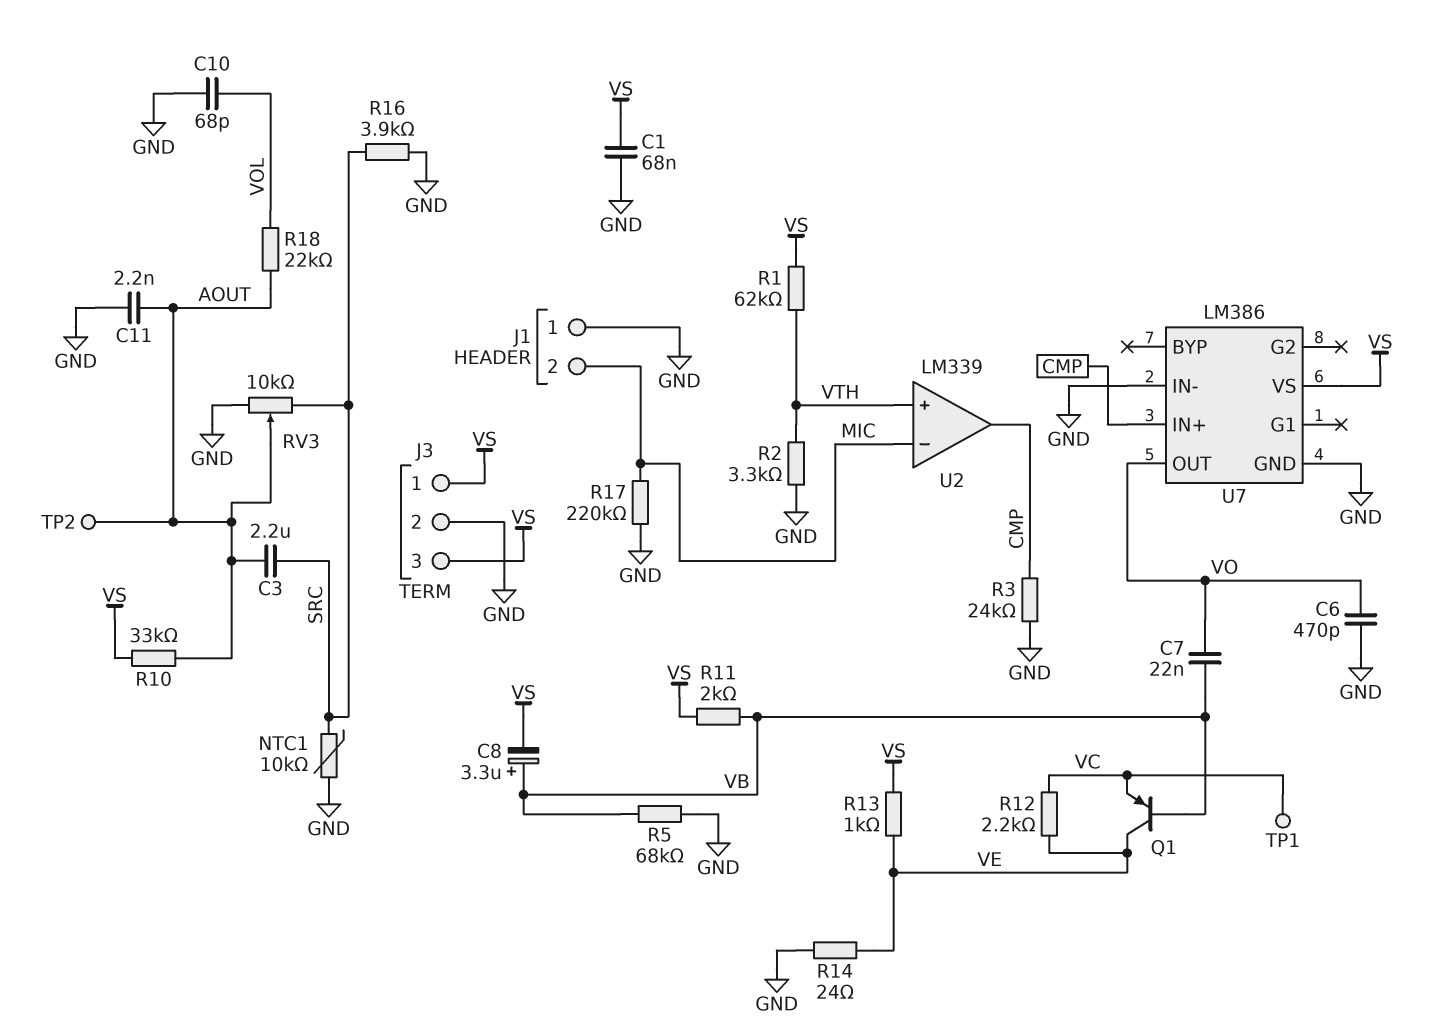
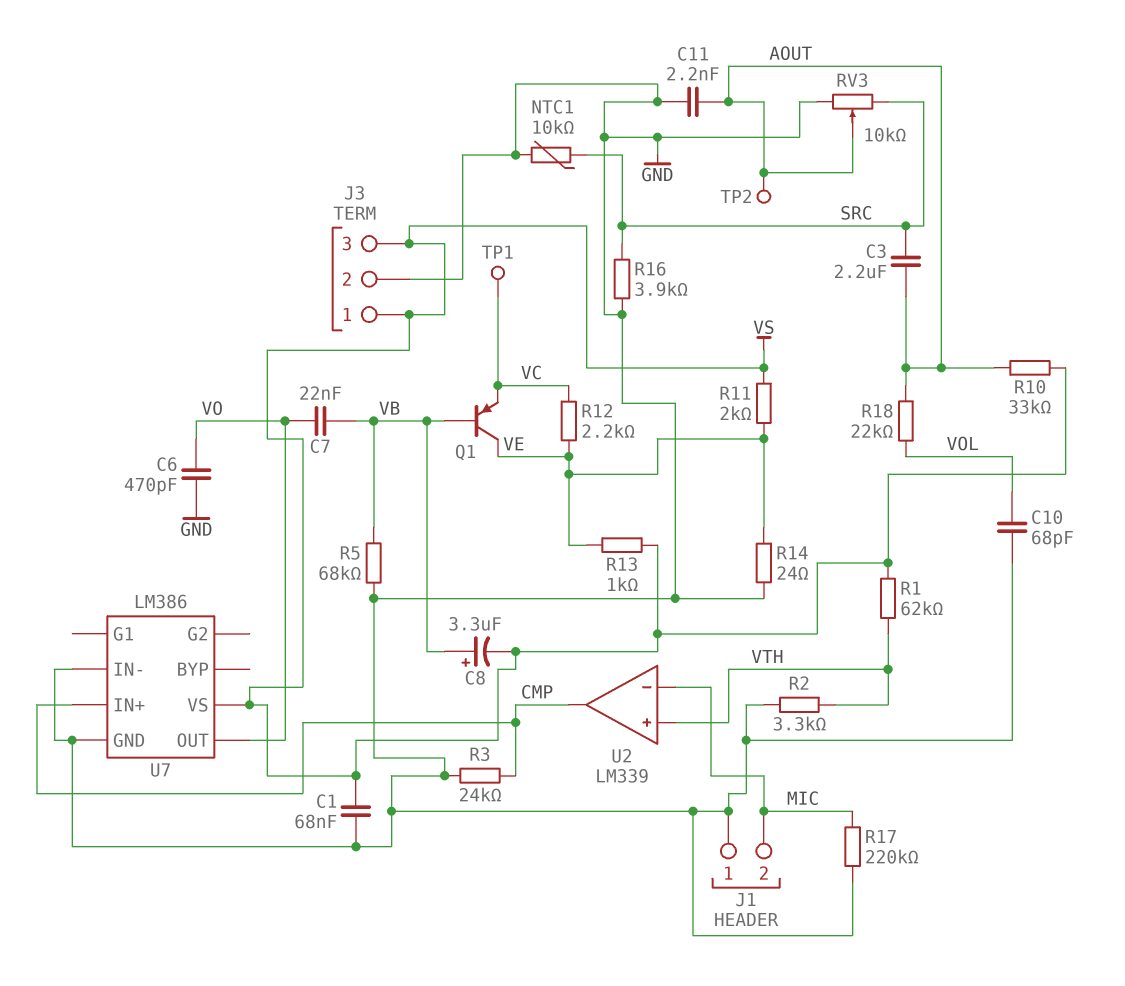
R11: 2k (VB, VS) -> 2k (VE, VS)

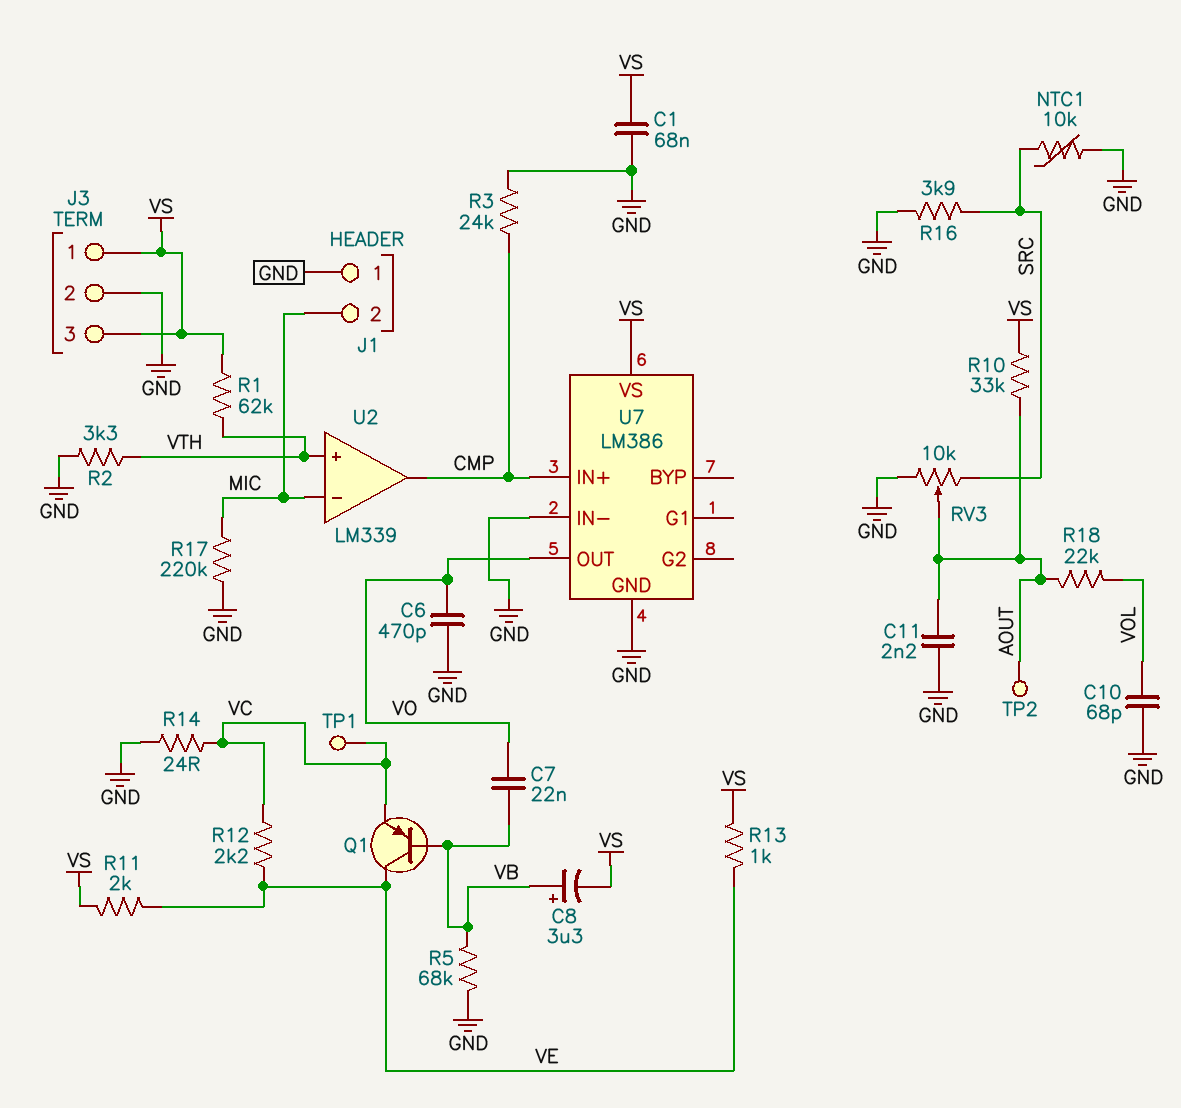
C3: 2.2uF (AOUT, SRC) -> none
R14: 24 (GND, VE) -> 24 (GND, VC)

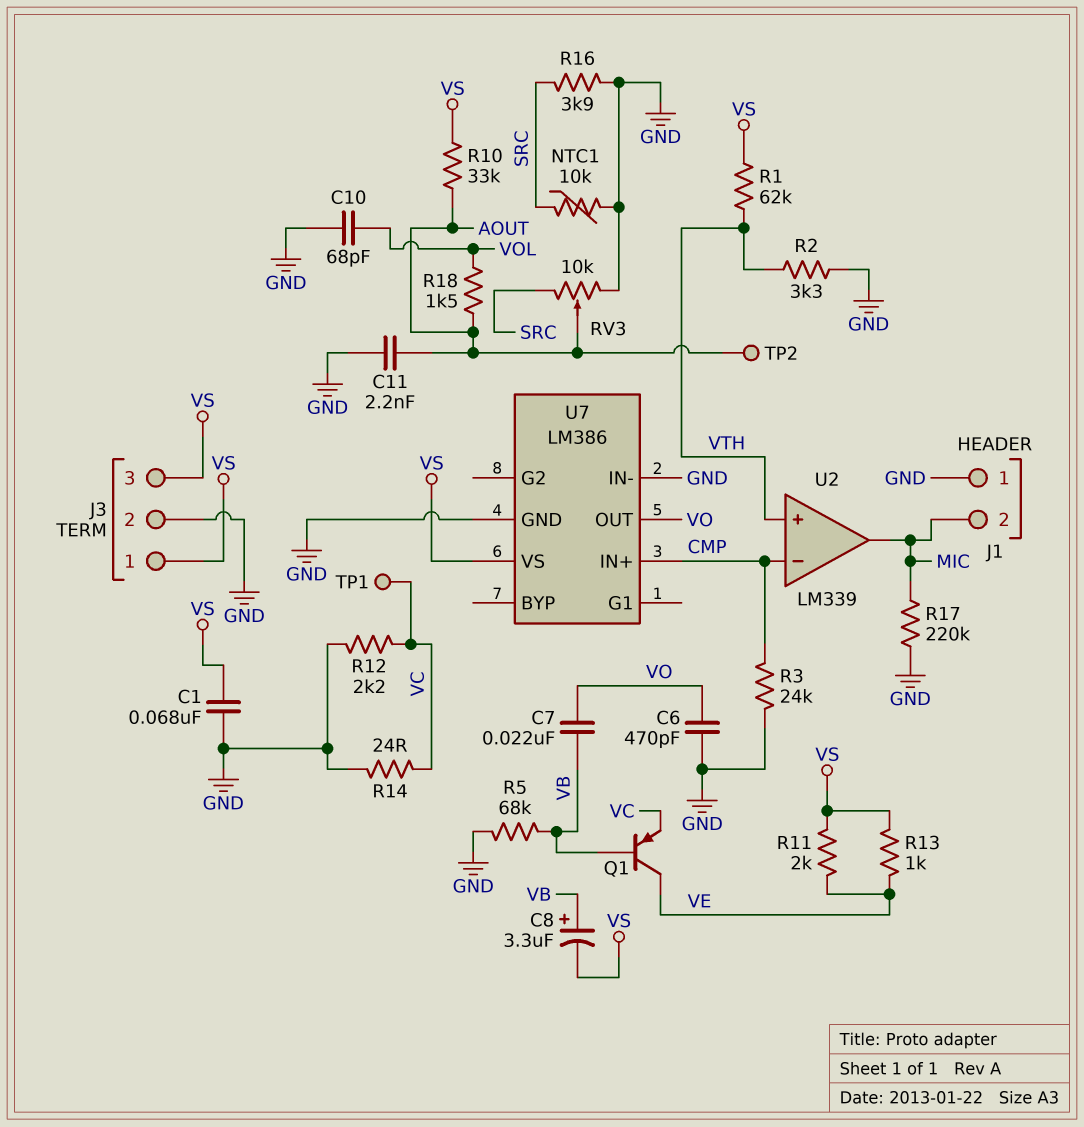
R12: 2.2k (VC, VE) -> 2.2k (GND, VC)
R18: 22k (AOUT, VOL) -> 1.5k (AOUT, VOL)
U2 pin in-: MIC -> CMP
U2 pin out: CMP -> MIC

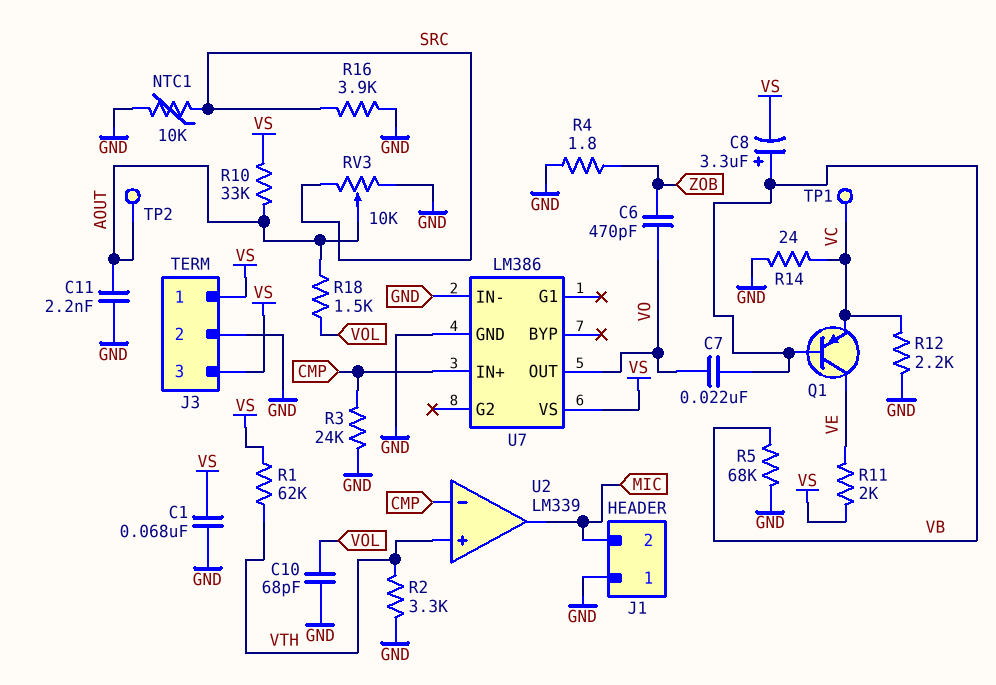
C6: 470pF (GND, VO) -> 470pF (VO, ZOB)
R4: none -> 1.8 (GND, ZOB)
R13: 1k (VE, VS) -> none
R17: 220k (GND, MIC) -> none

